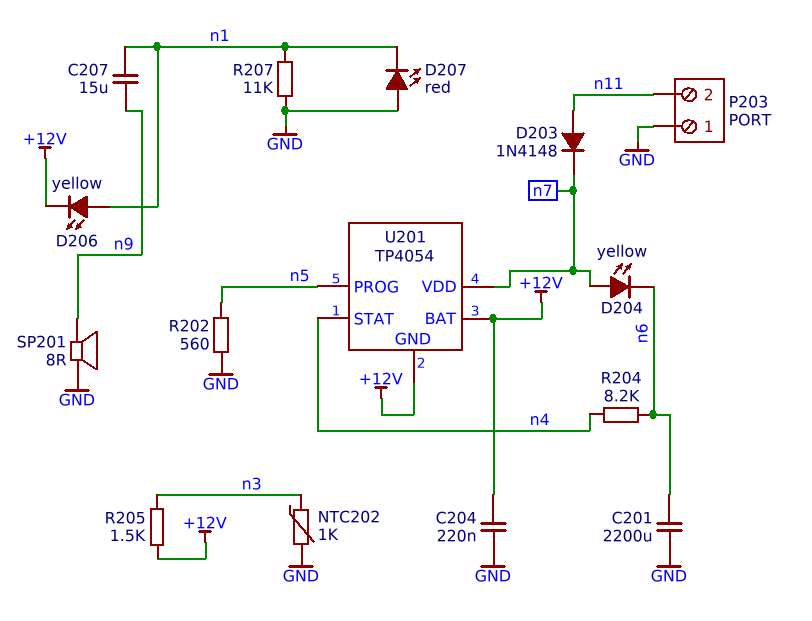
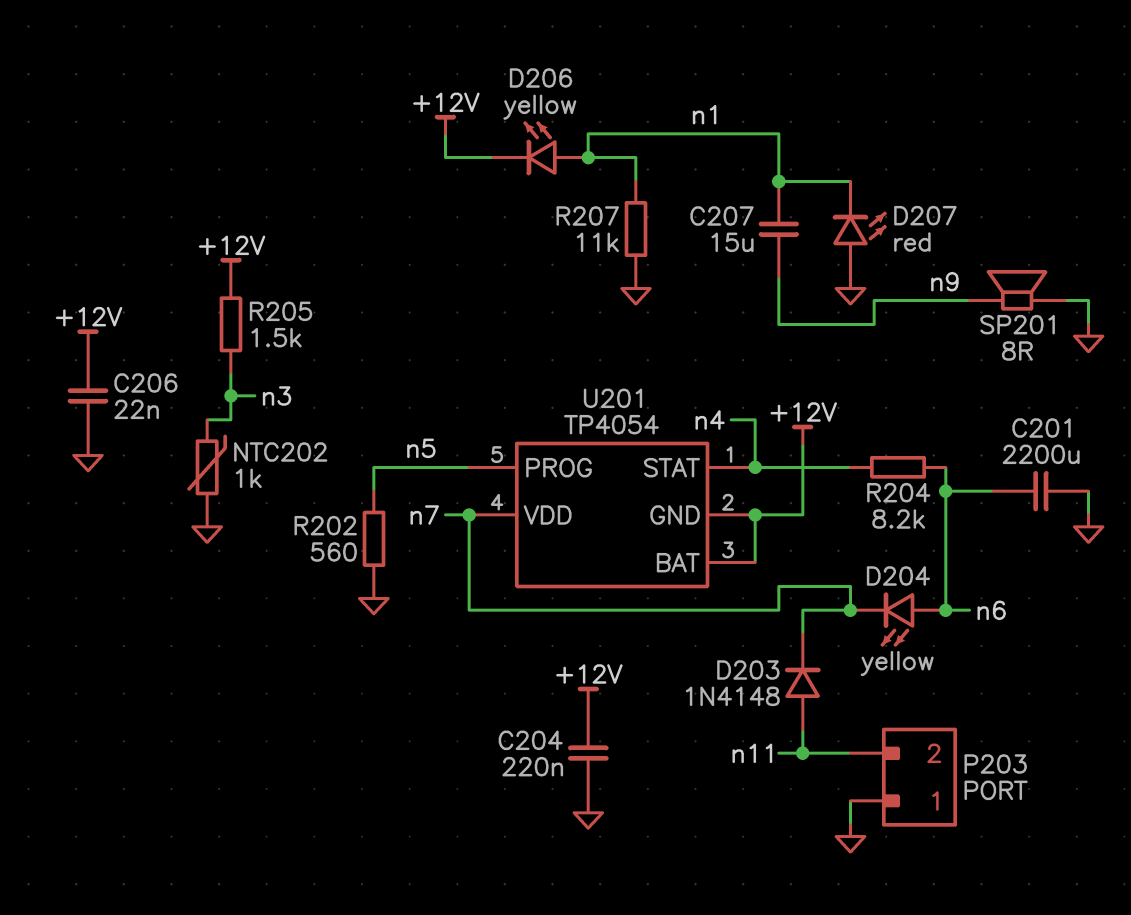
C206: none -> 22nF (+12V, GND)
D204: LED yellow (A n7, K n6) -> LED yellow (A n6, K n7)

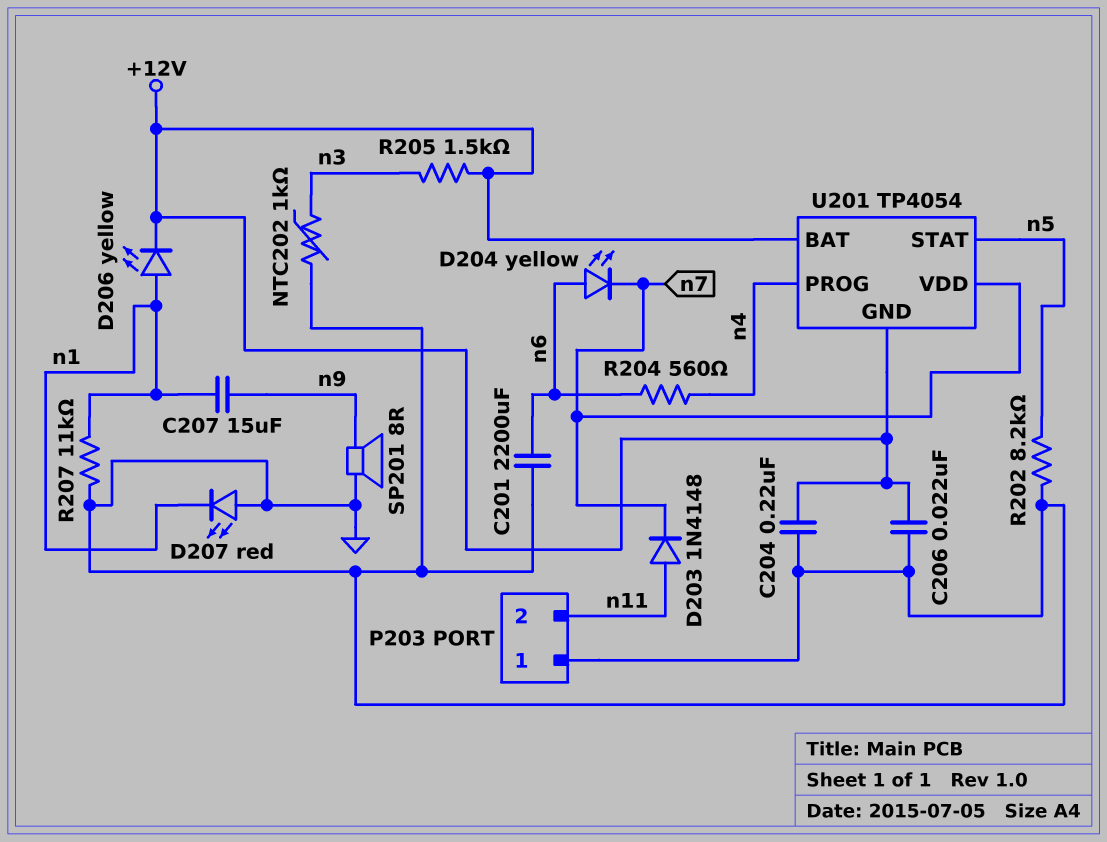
R202: 560 (GND, n5) -> 8.2k (GND, n5)
R204: 8.2k (n4, n6) -> 560 (n4, n6)
U201 pin PROG: n5 -> n4
U201 pin STAT: n4 -> n5

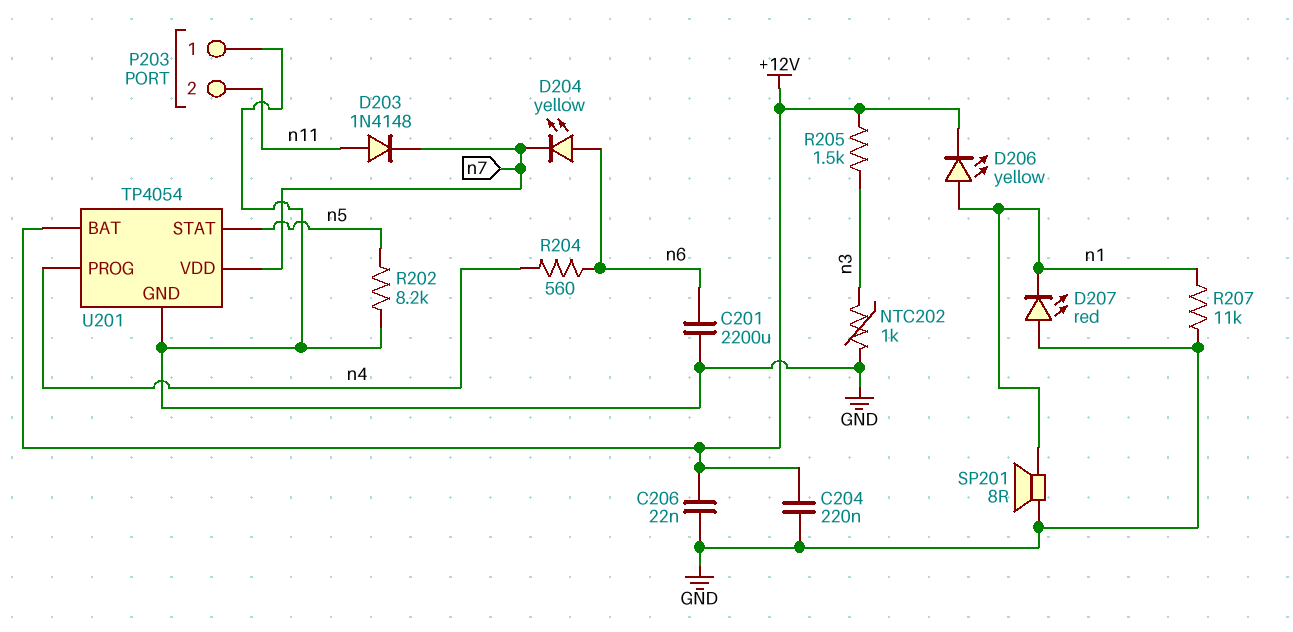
C207: 15uF (n1, n9) -> none
SP201: speaker 8R (GND, n9) -> speaker 8R (GND, n1)
U201 pin GND: +12V -> GND

